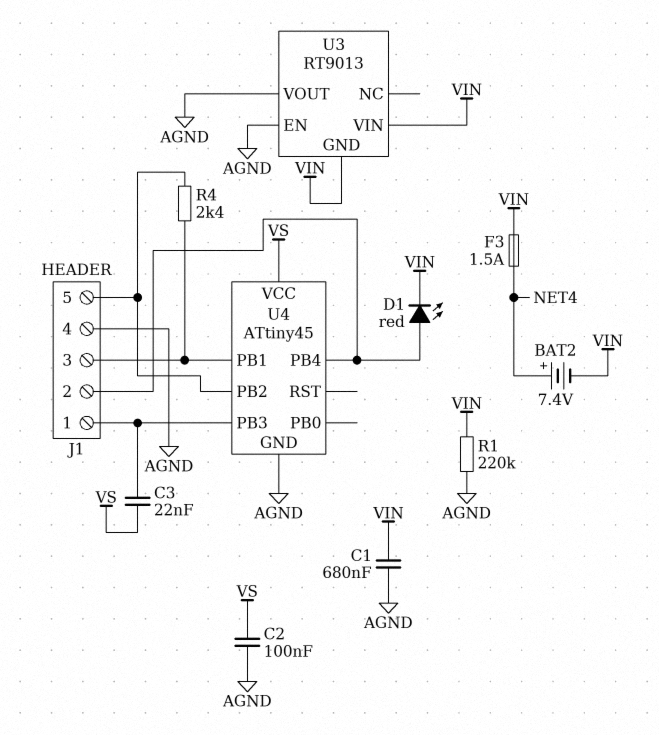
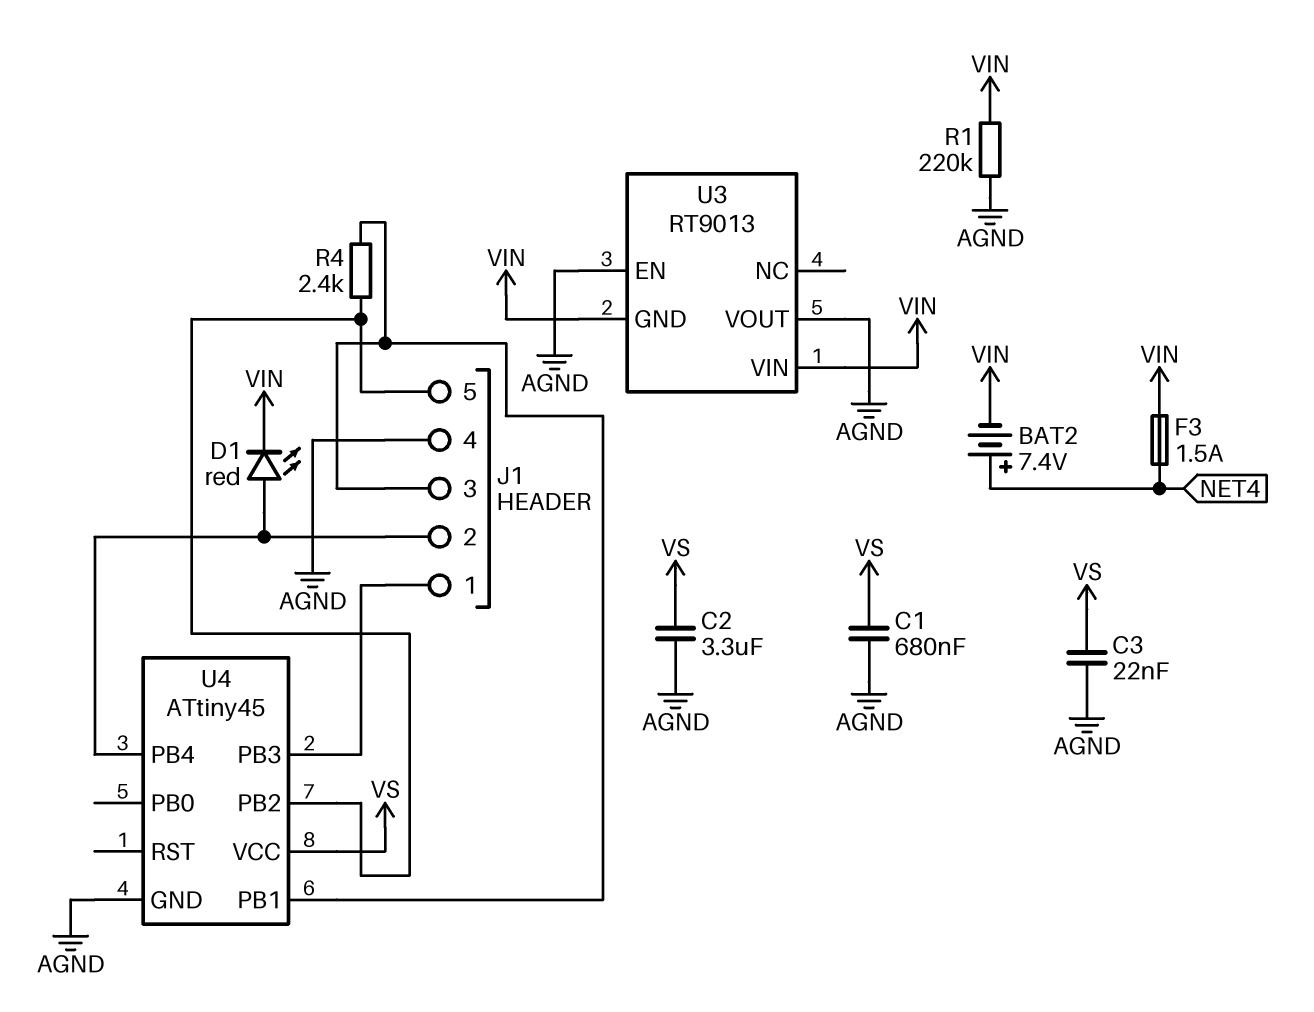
C1: 680nF (AGND, VIN) -> 680nF (AGND, VS)
C2: 100nF (AGND, VS) -> 3.3uF (AGND, VS)
C3: 22nF (J1/1, VS) -> 22nF (AGND, VS)

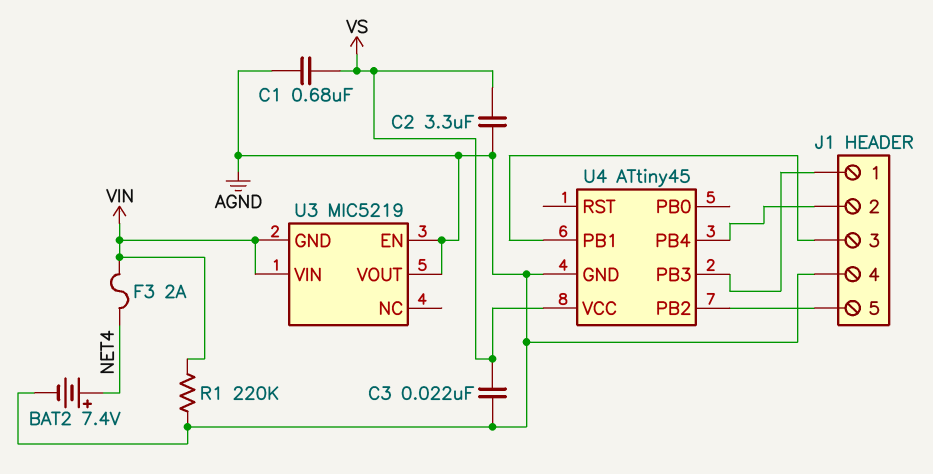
BAT2: 7.4V (plus NET4, minus VIN) -> 7.4V (plus NET4, minus AGND)
D1: LED red (A J1/2, K VIN) -> none
F3: 1.5A (NET4, VIN) -> 2A (NET4, VIN)
R4: 2.4k (J1/3, J1/5) -> none
U3: RT9013 -> MIC5219

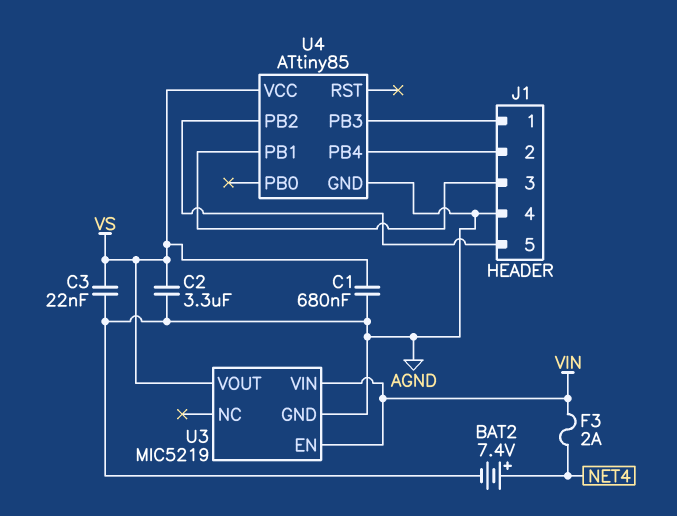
R1: 220k (AGND, VIN) -> none
U3 pin EN: AGND -> VIN
U3 pin GND: VIN -> AGND
U3 pin VOUT: AGND -> VS
U4: ATtiny45 -> ATtiny85

